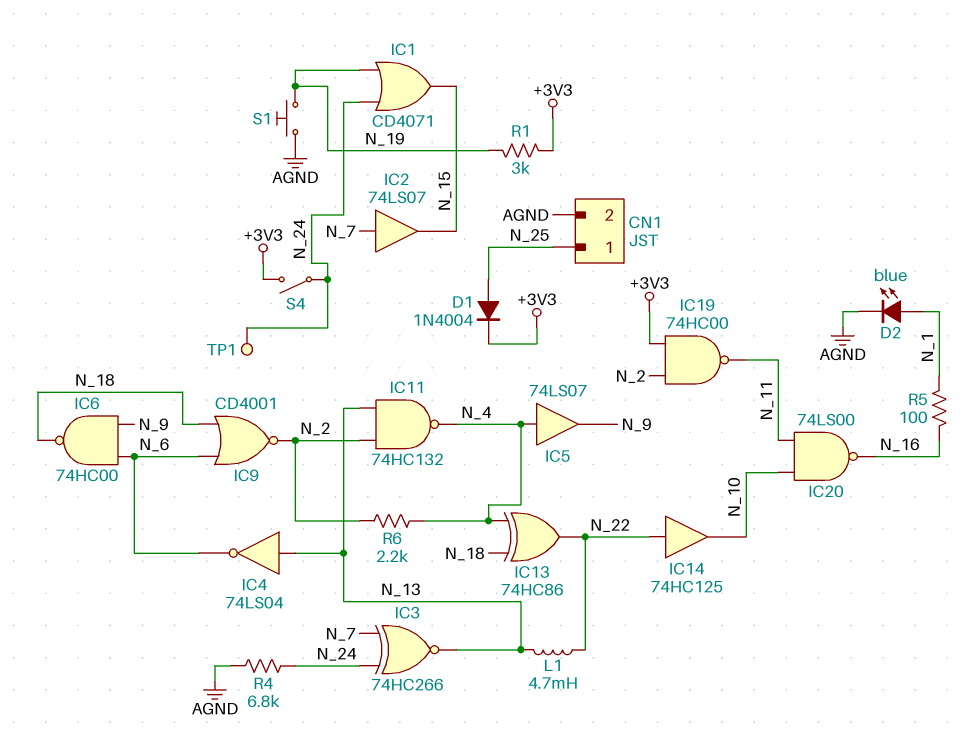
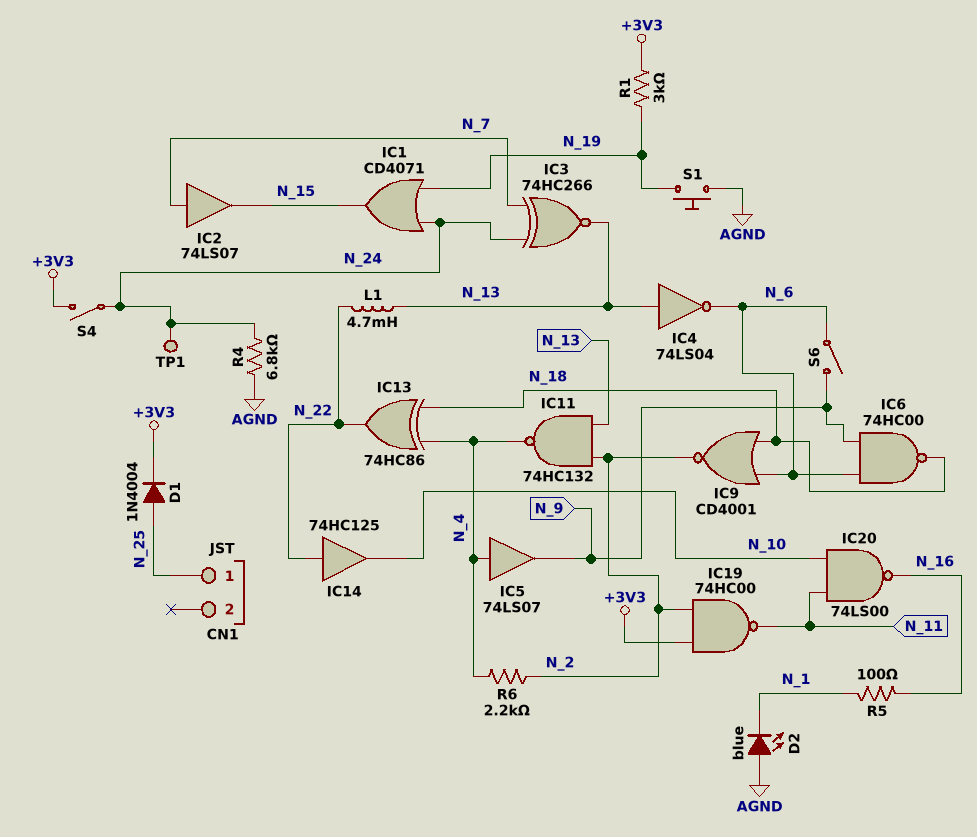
CN1 pin 2: AGND -> none
D2: LED blue (A N_1, K AGND) -> LED blue (A AGND, K N_1)
S6: none -> switch (N_6, N_9)

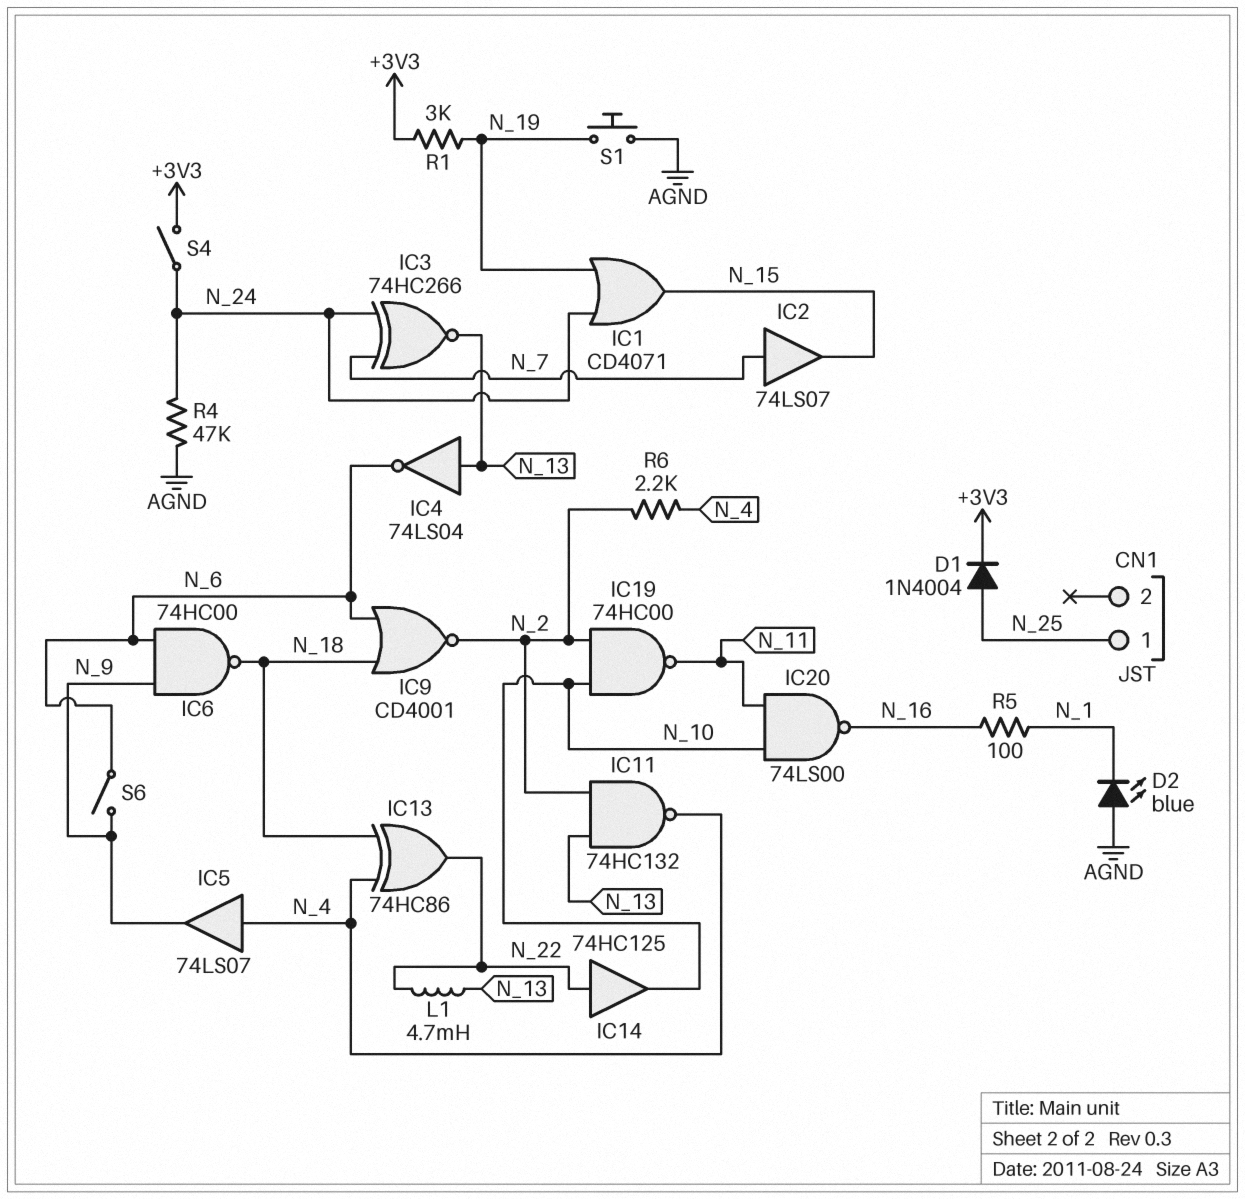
IC19: NAND 74HC00 (in +3V3, in N_2, out N_11) -> NAND 74HC00 (in N_2, in N_10, out N_11)
R4: 6.8k (AGND, N_24) -> 47k (AGND, N_24)
TP1: test point (N_24) -> none

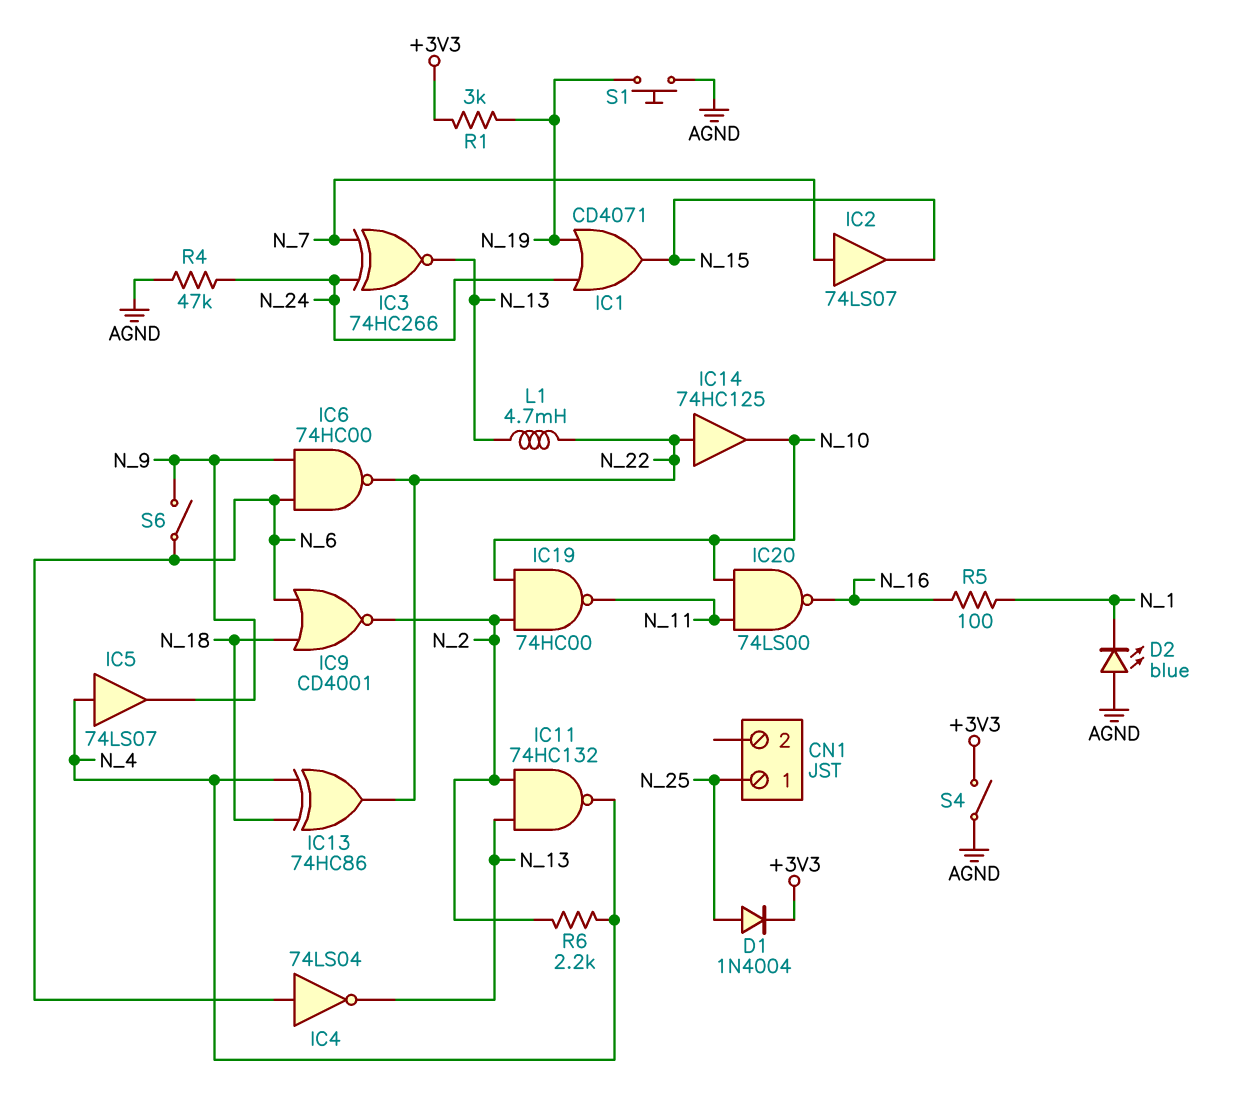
IC4: NOT 74LS04 (in N_13, out N_6) -> NOT 74LS04 (in N_6, out N_13)
IC6: NAND 74HC00 (in N_6, in N_9, out N_18) -> NAND 74HC00 (in N_6, in N_9, out N_22)
S4: switch (+3V3, N_24) -> switch (+3V3, AGND)

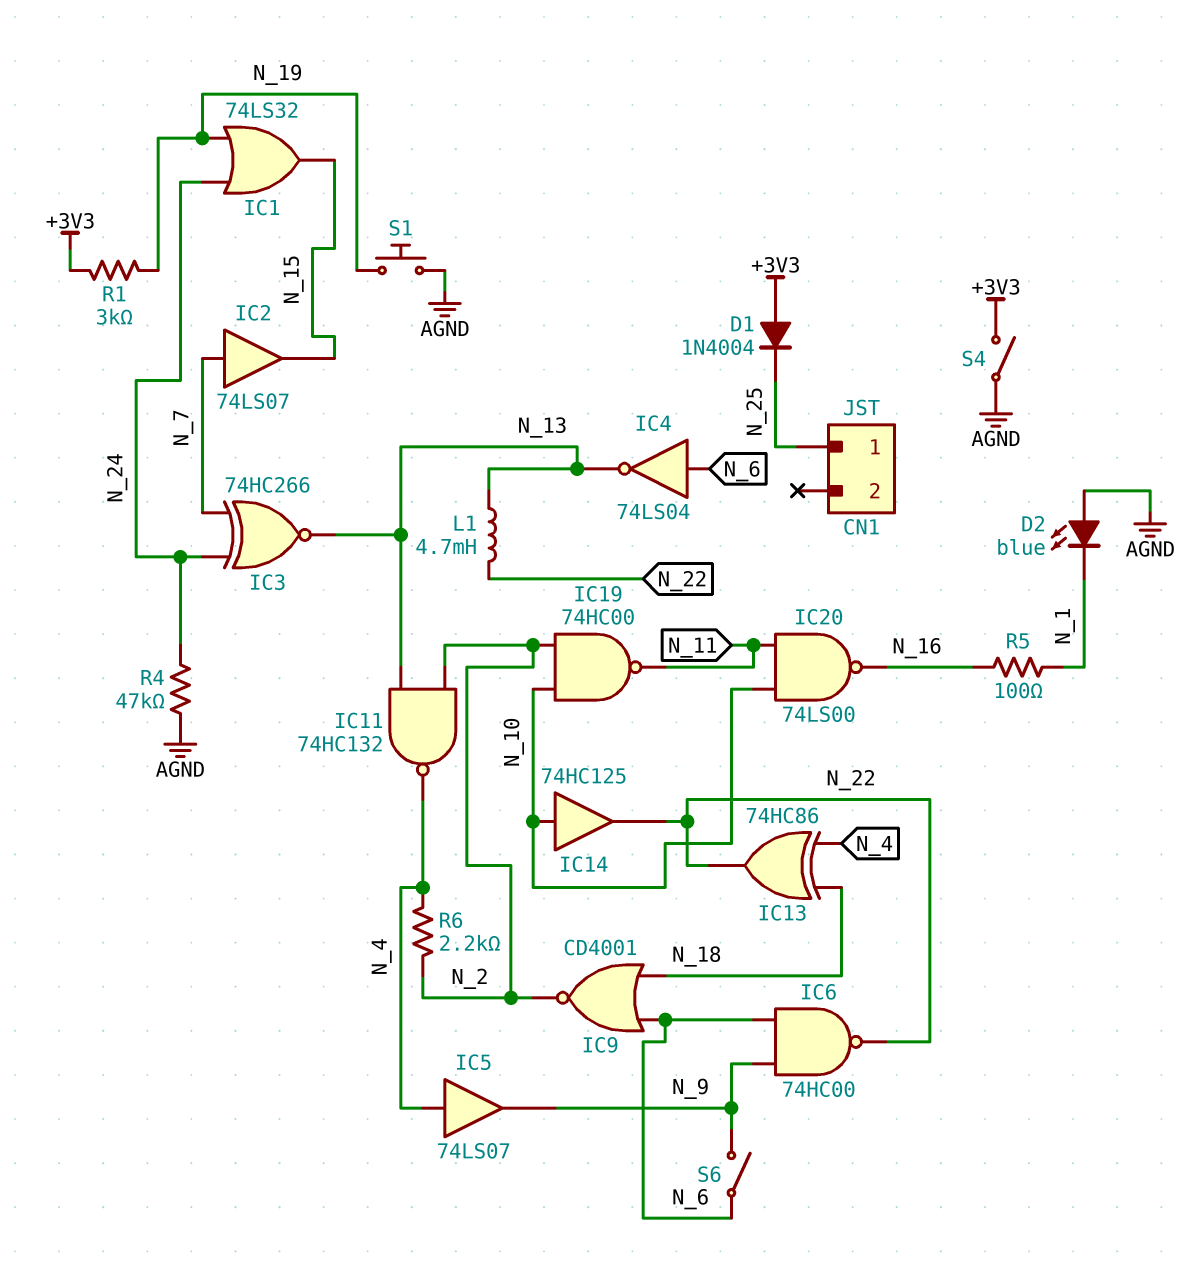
D1: diode 1N4004 (A N_25, K +3V3) -> diode 1N4004 (A +3V3, K N_25)
IC1: OR CD4071 (in N_19, in N_24, out N_15) -> OR 74LS32 (in N_19, in N_24, out N_15)
IC14: buffer 74HC125 (in N_22, out N_10) -> buffer 74HC125 (in N_10, out N_22)

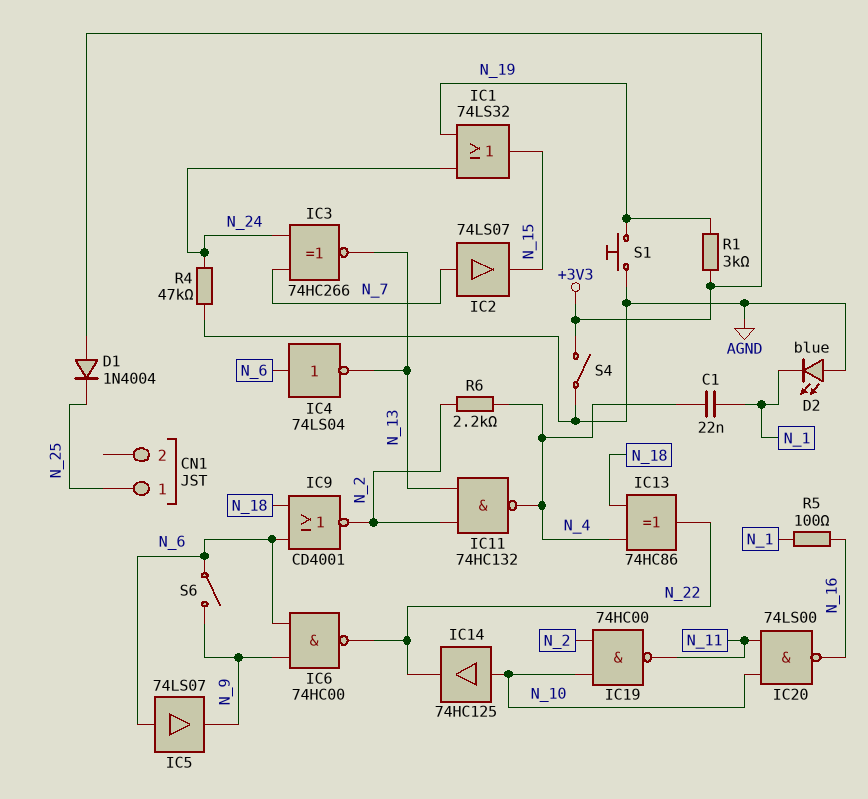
C1: none -> 22nF (N_1, N_4)
IC5: buffer 74LS07 (in N_4, out N_9) -> buffer 74LS07 (in N_6, out N_9)
L1: 4.7mH (N_13, N_22) -> none

